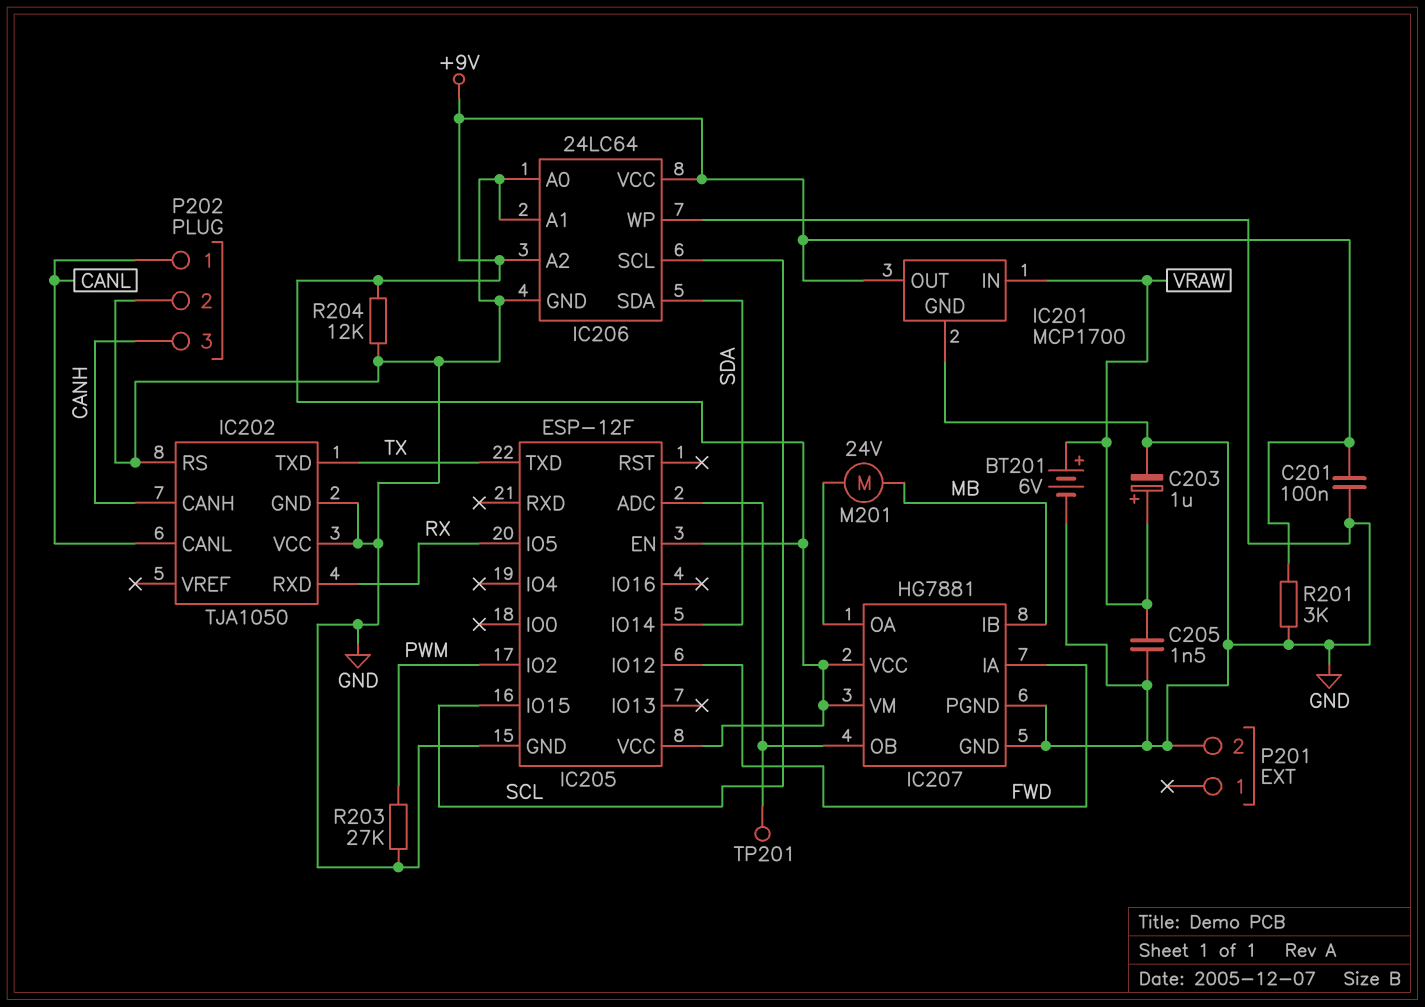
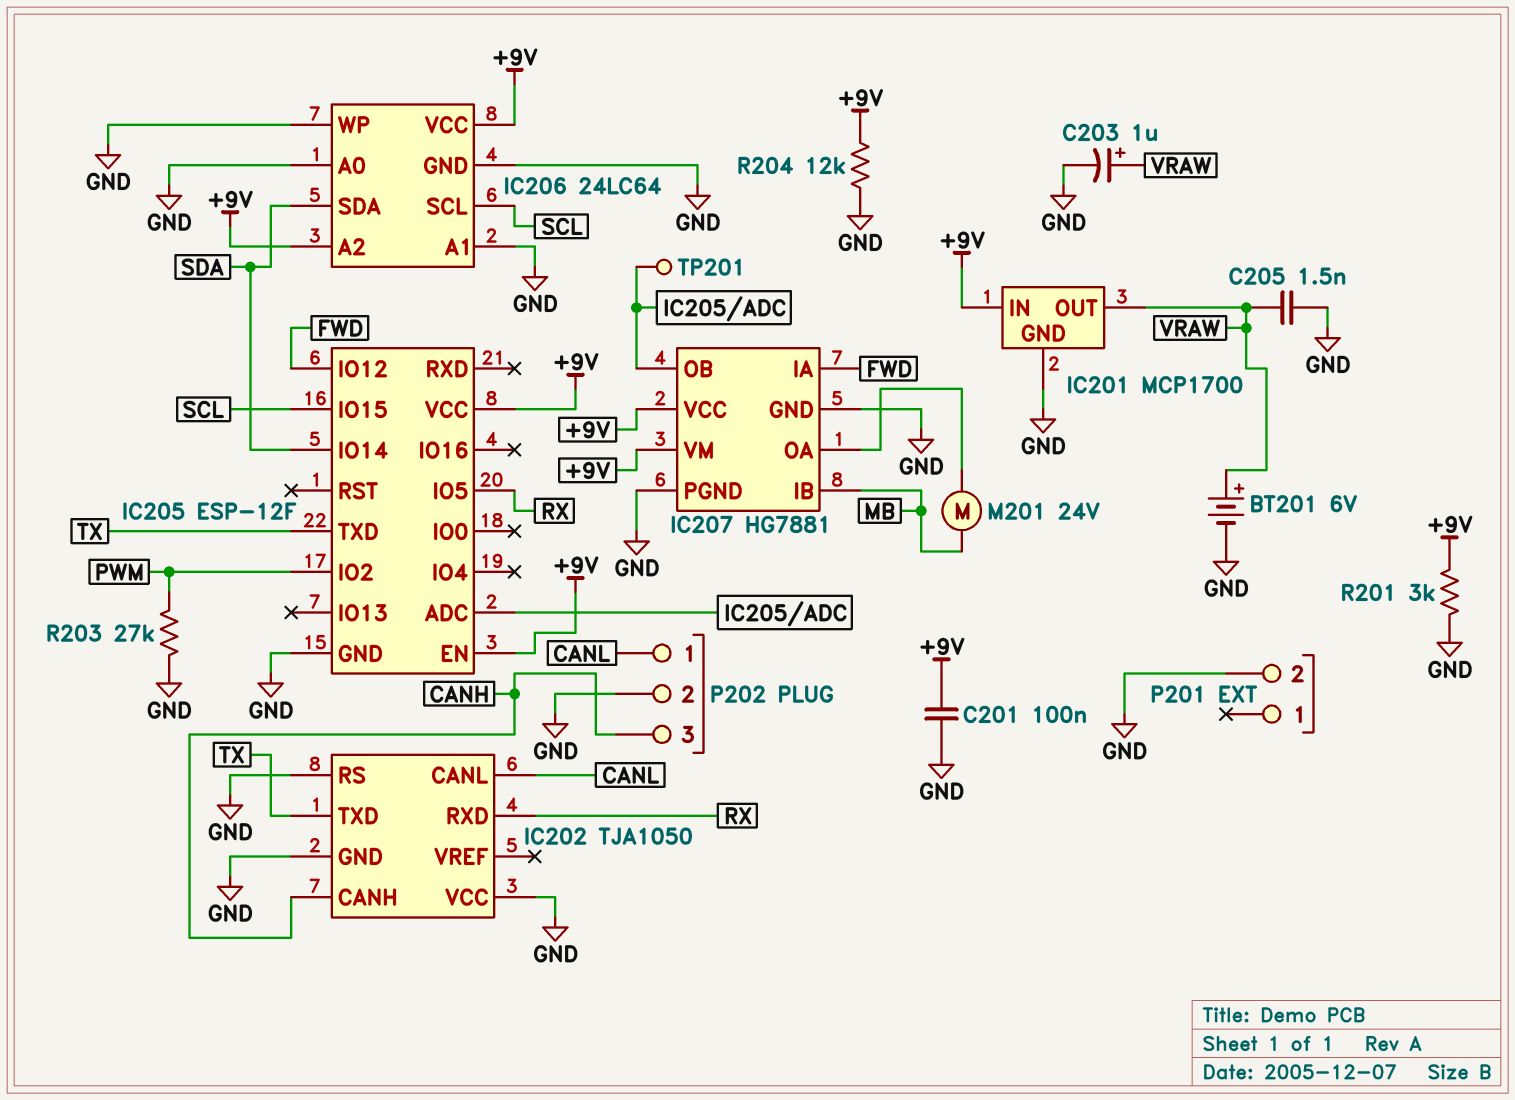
IC201 pin IN: VRAW -> +9V
IC201 pin OUT: +9V -> VRAW

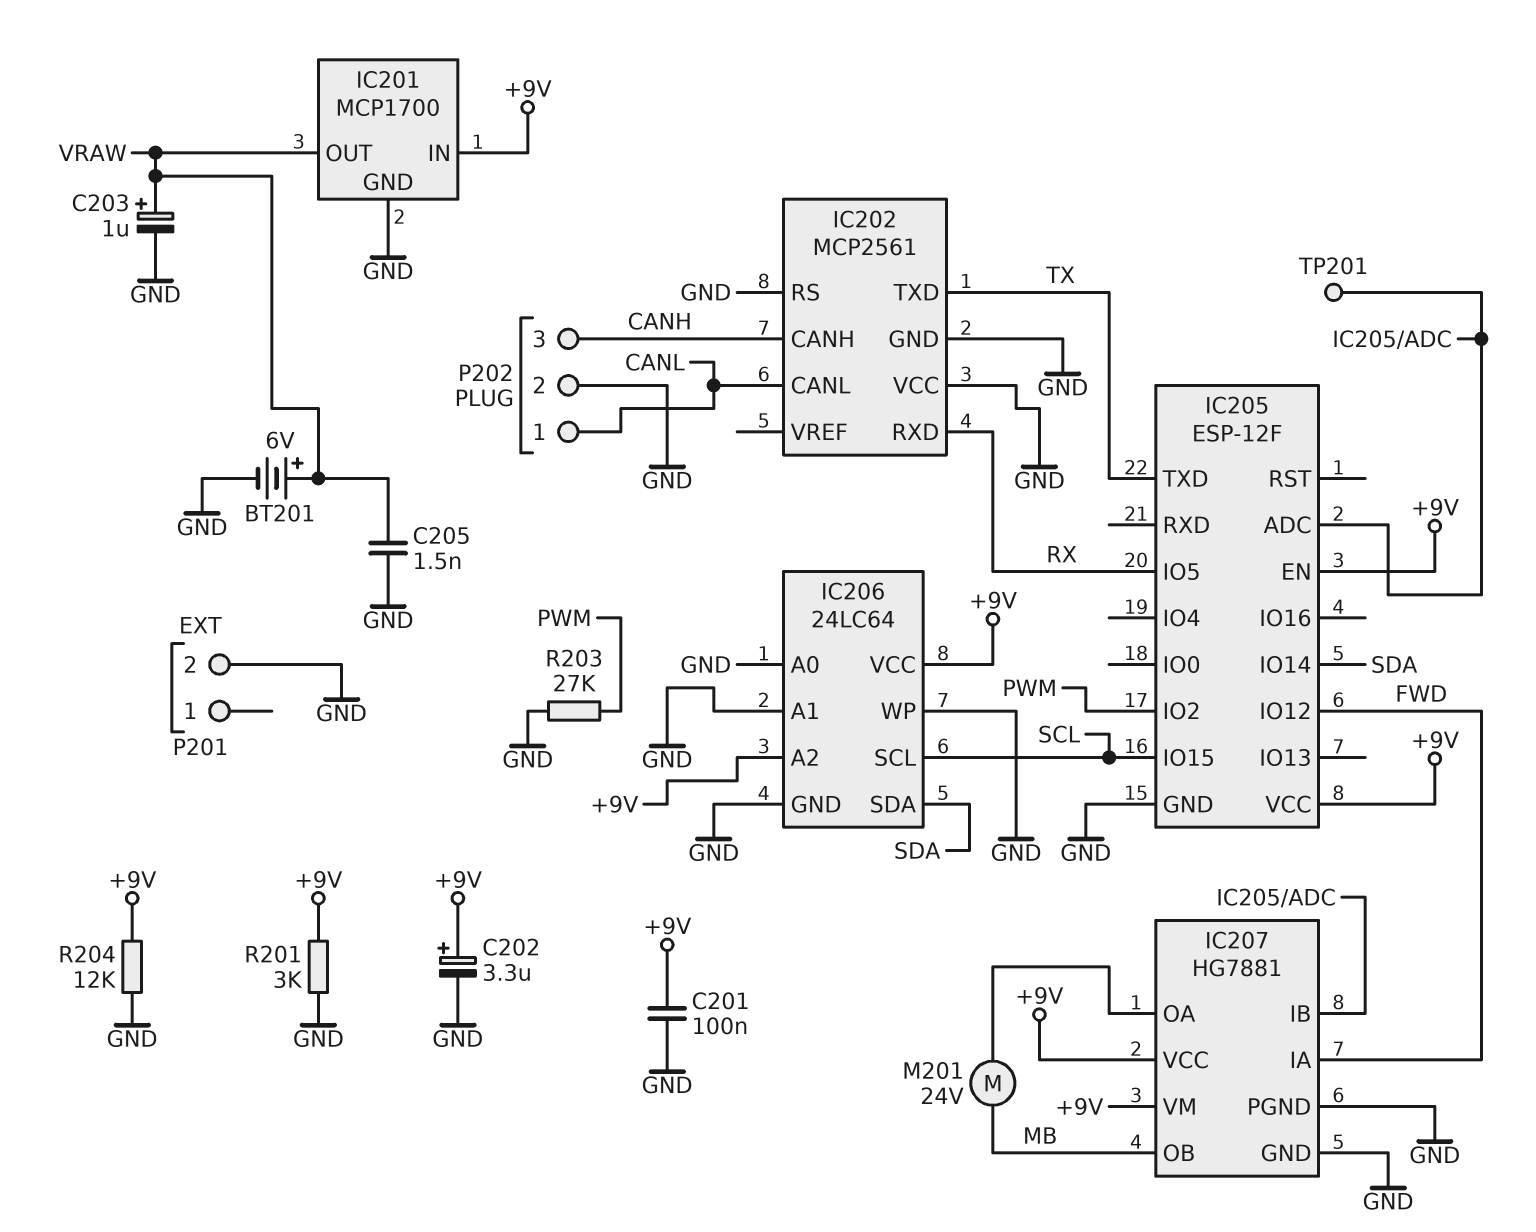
C202: none -> 3.3uF (plus +9V, minus GND)
IC202: TJA1050 -> MCP2561
IC207 pin IB: MB -> IC205/ADC
IC207 pin OB: IC205/ADC -> MB

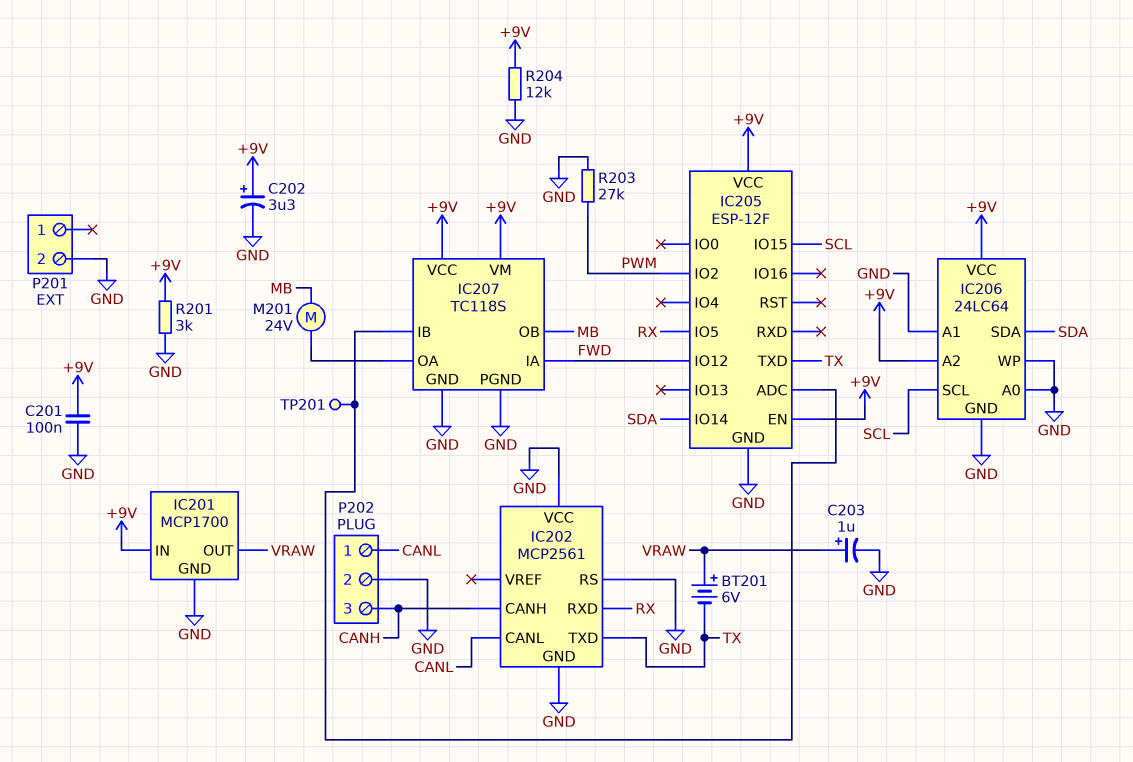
BT201: 6V (plus VRAW, minus GND) -> 6V (plus VRAW, minus TX)
C205: 1.5nF (GND, VRAW) -> none
IC207: HG7881 -> TC118S

